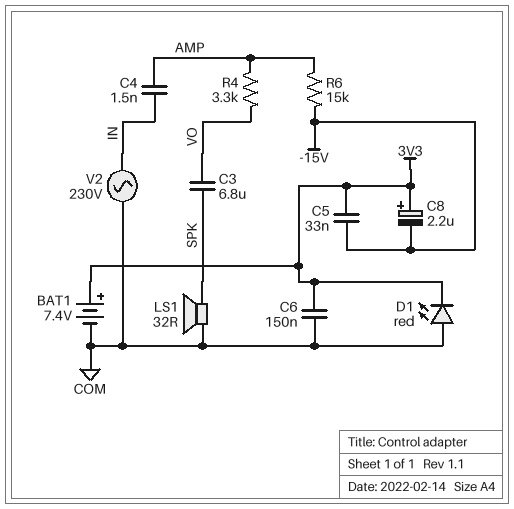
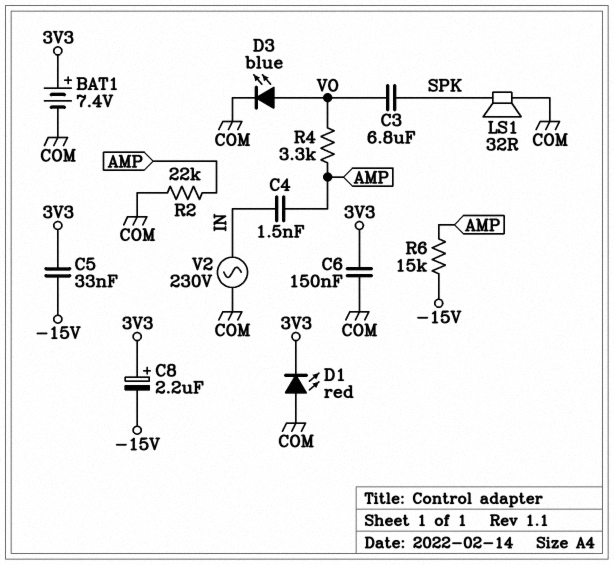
D3: none -> LED blue (A VO, K COM)
R2: none -> 22k (AMP, COM)

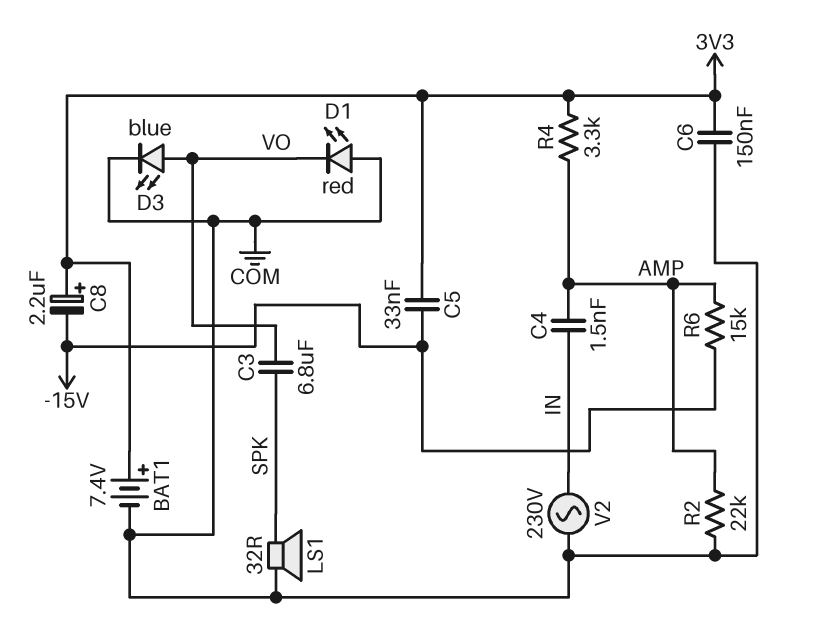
D1: LED red (A COM, K 3V3) -> LED red (A COM, K VO)
R4: 3.3k (AMP, VO) -> 3.3k (3V3, AMP)

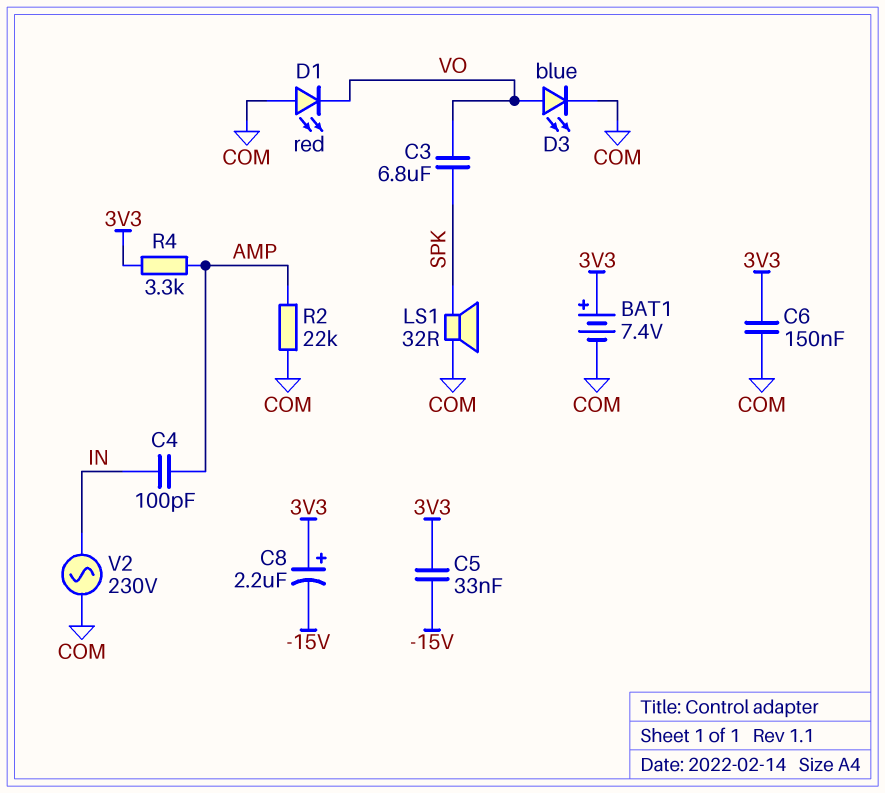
C4: 1.5nF (AMP, IN) -> 100pF (AMP, IN)
R6: 15k (-15V, AMP) -> none

